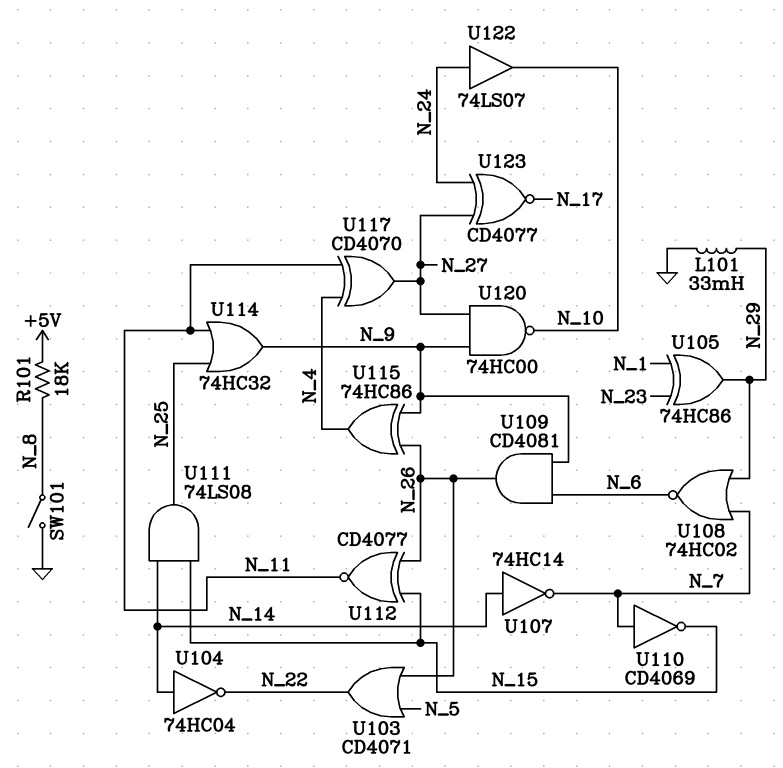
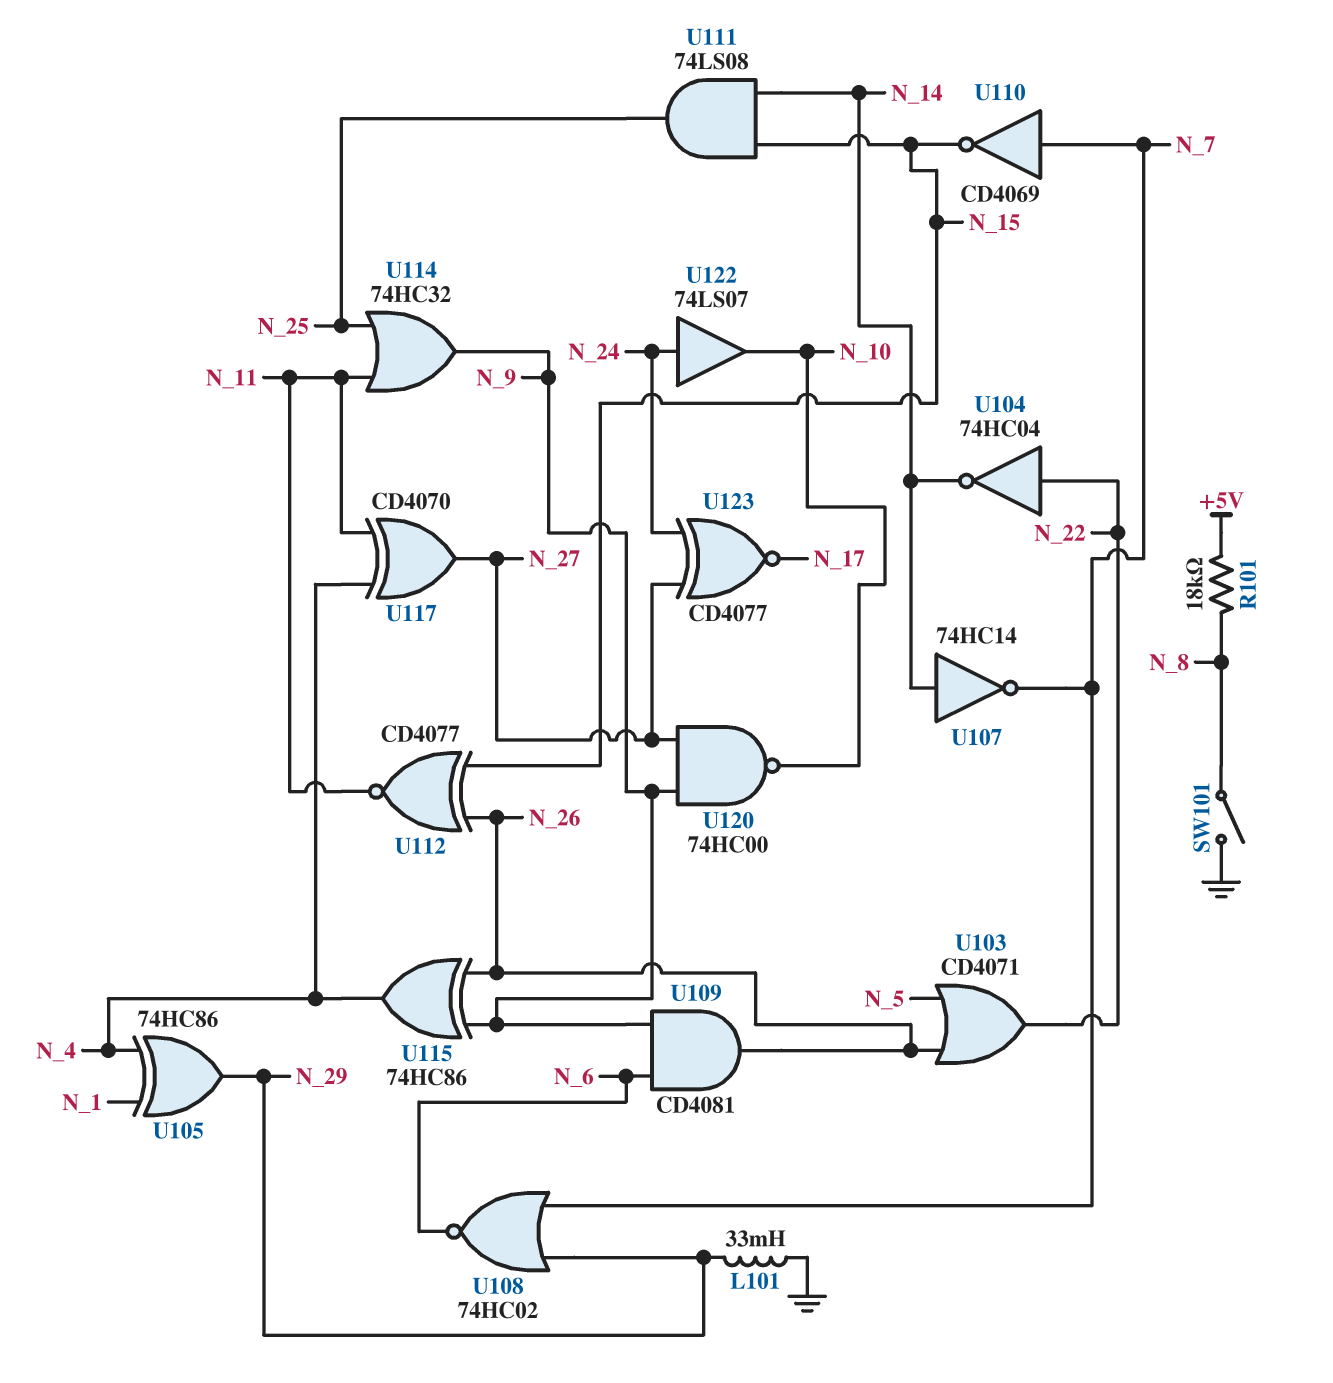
U104: NOT 74HC04 (in N_14, out N_22) -> NOT 74HC04 (in N_22, out N_14)
U105: XOR 74HC86 (in N_1, in N_23, out N_29) -> XOR 74HC86 (in N_1, in N_4, out N_29)

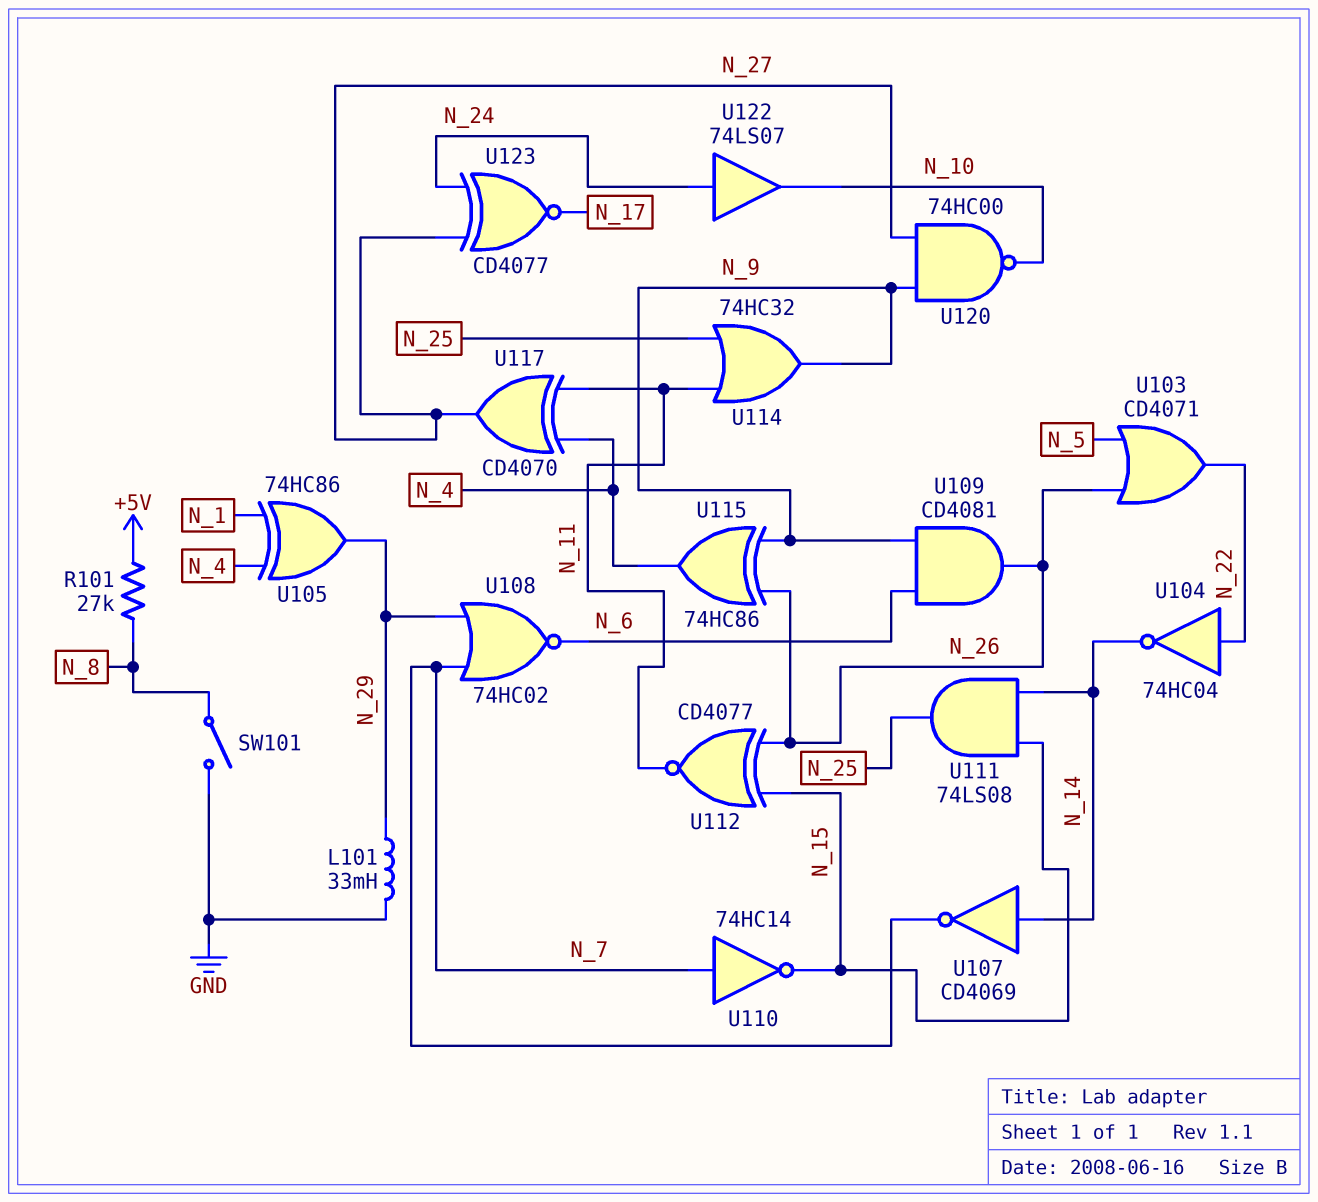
R101: 18k (+5V, N_8) -> 27k (+5V, N_8)
U107: NOT 74HC14 (in N_14, out N_7) -> NOT CD4069 (in N_14, out N_7)
U110: NOT CD4069 (in N_7, out N_15) -> NOT 74HC14 (in N_7, out N_15)

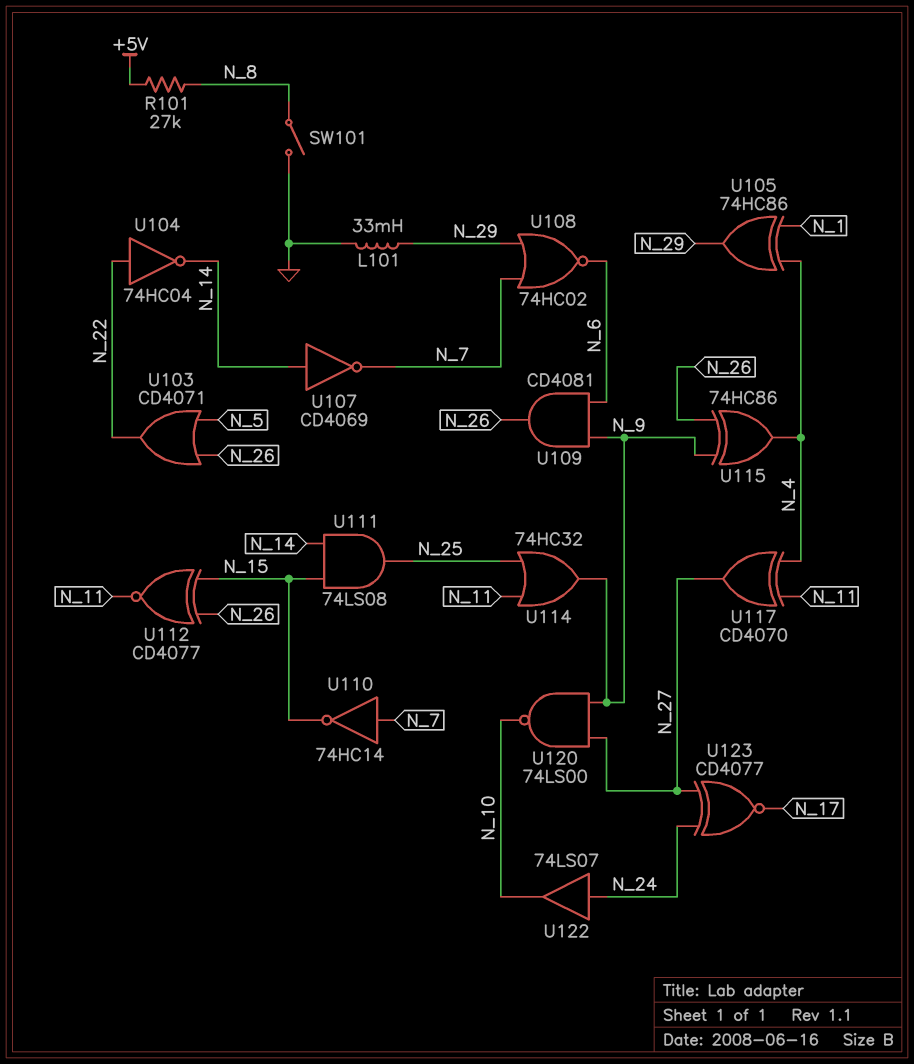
U120: NAND 74HC00 (in N_9, in N_27, out N_10) -> NAND 74LS00 (in N_9, in N_27, out N_10)

